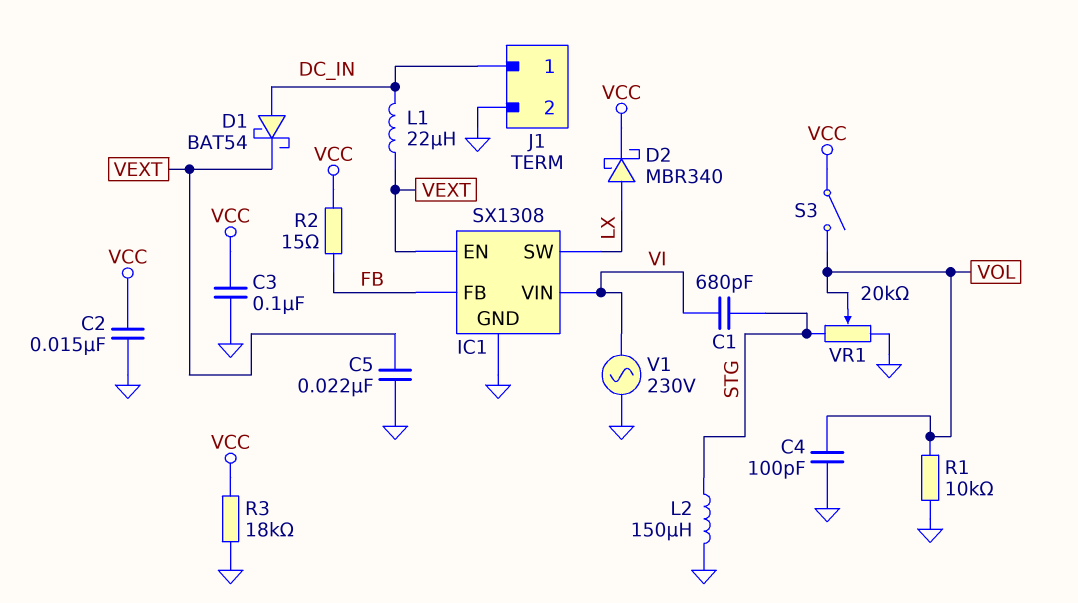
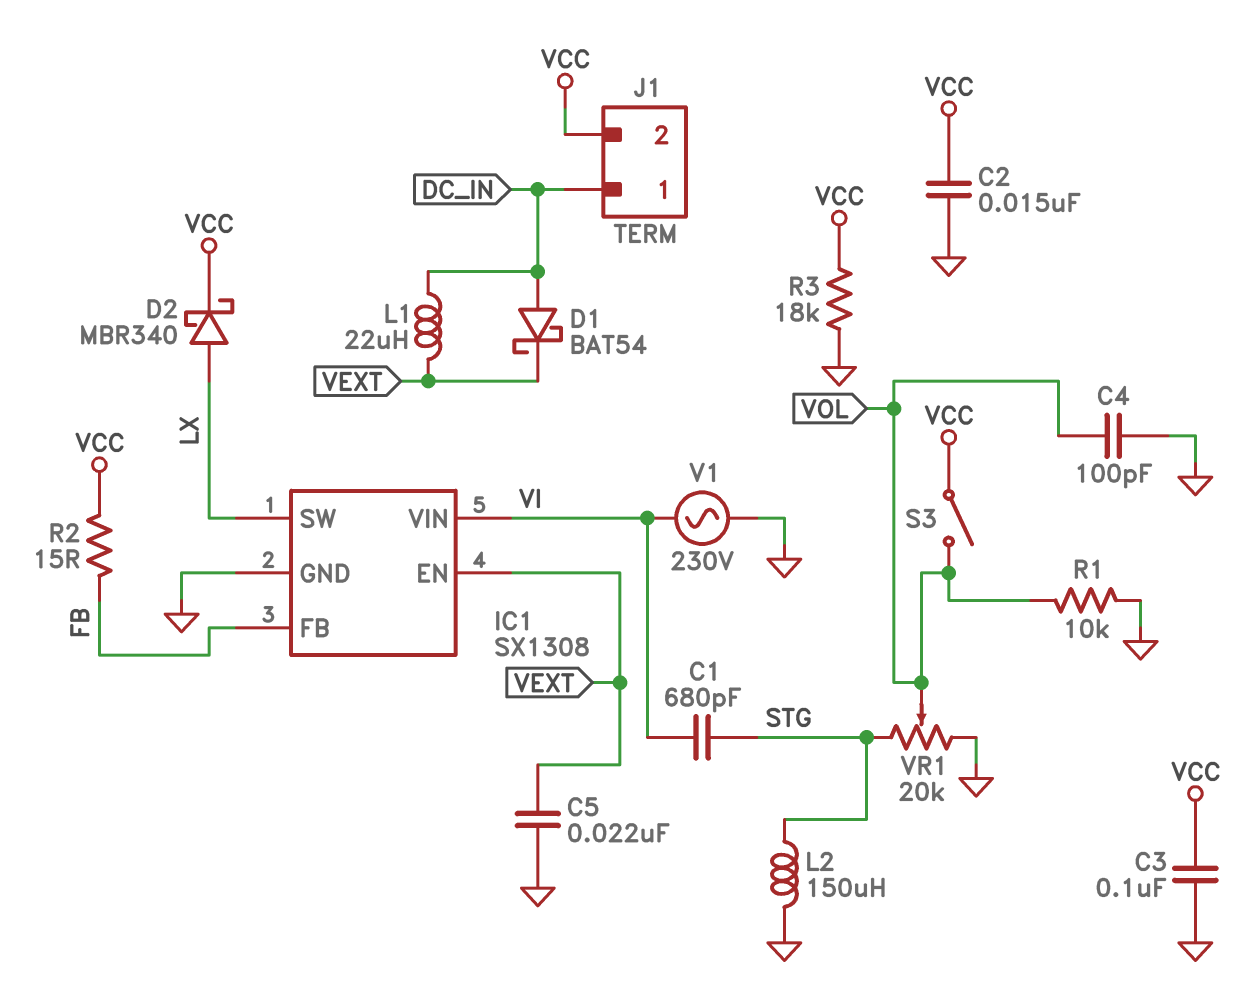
J1 pin 2: GND -> VCC

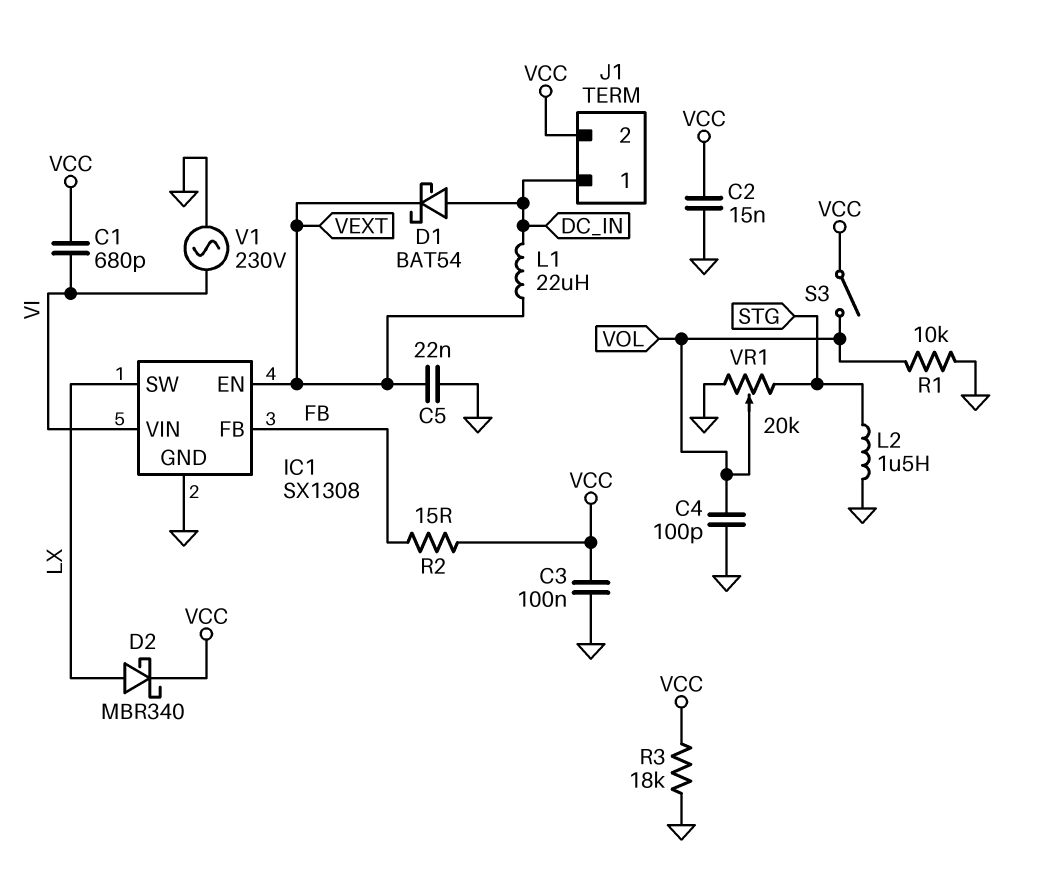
C1: 680pF (STG, VI) -> 680pF (VCC, VI)
L2: 150uH (GND, STG) -> 1.5uH (GND, STG)

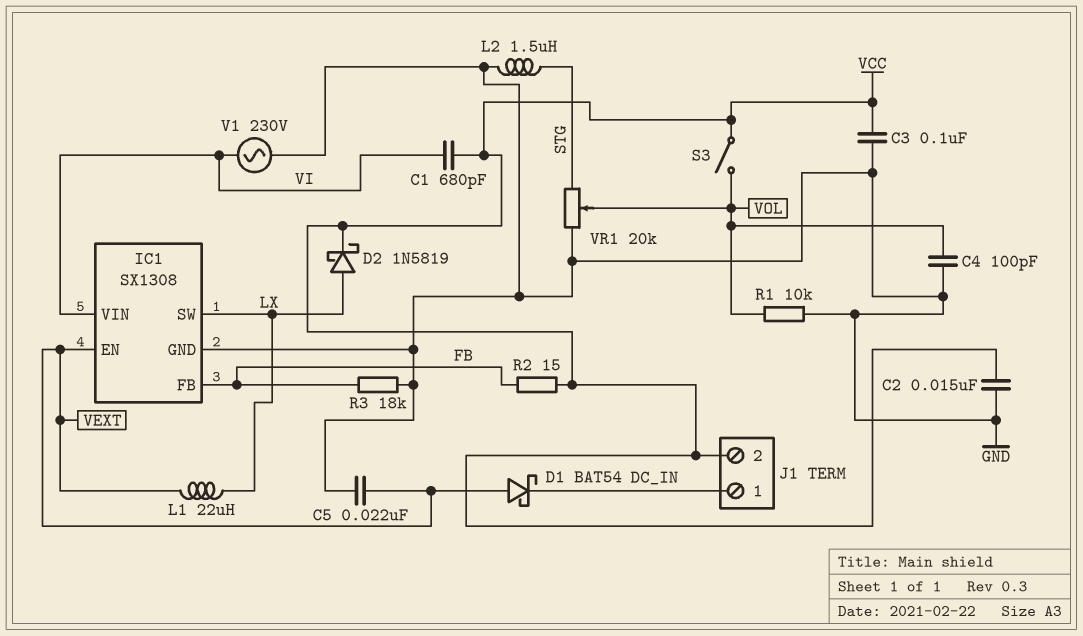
D1: schottky BAT54 (A DC_IN, K VEXT) -> schottky BAT54 (A VEXT, K DC_IN)
D2: schottky MBR340 (A LX, K VCC) -> schottky 1N5819 (A LX, K VCC)
L1: 22uH (DC_IN, VEXT) -> 22uH (LX, VEXT)
R3: 18k (GND, VCC) -> 18k (FB, GND)

